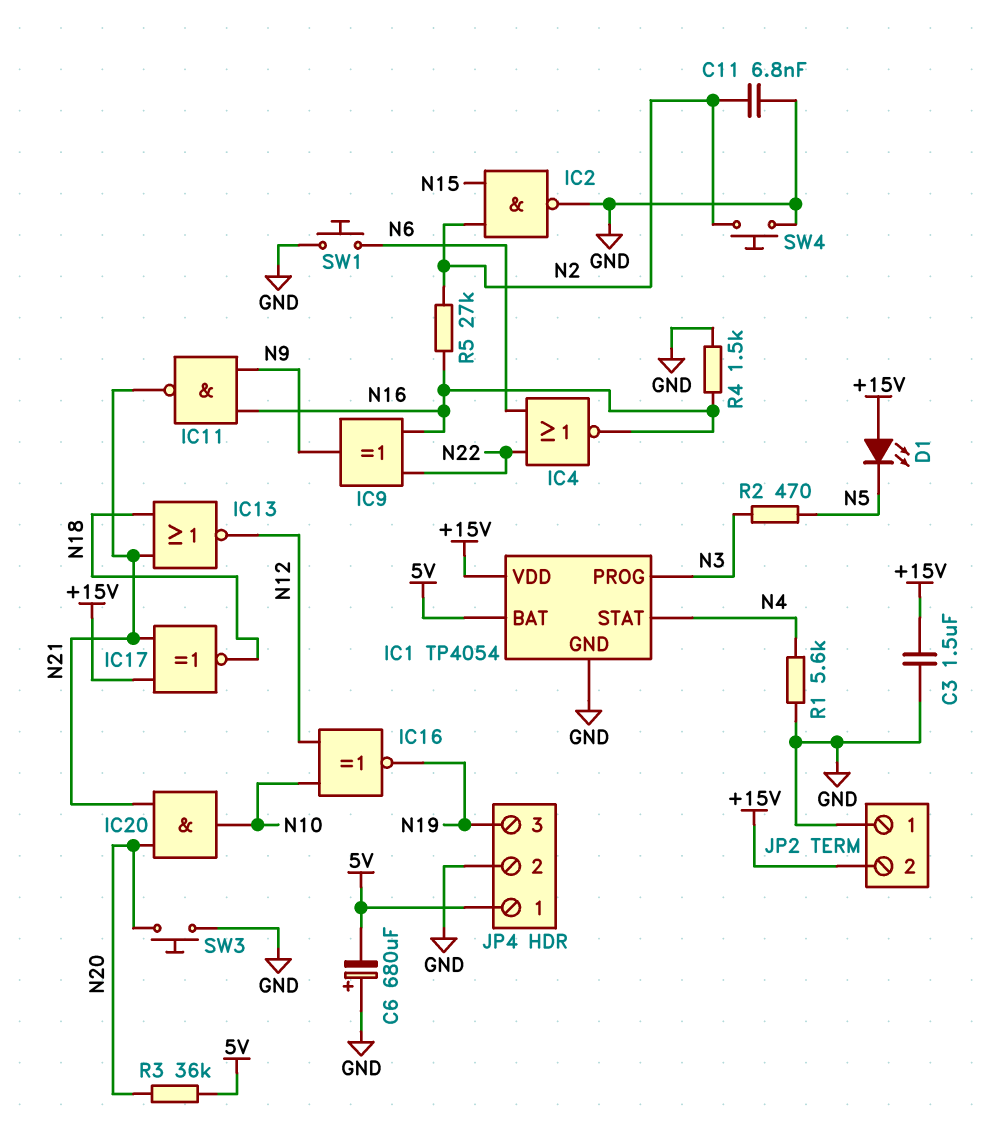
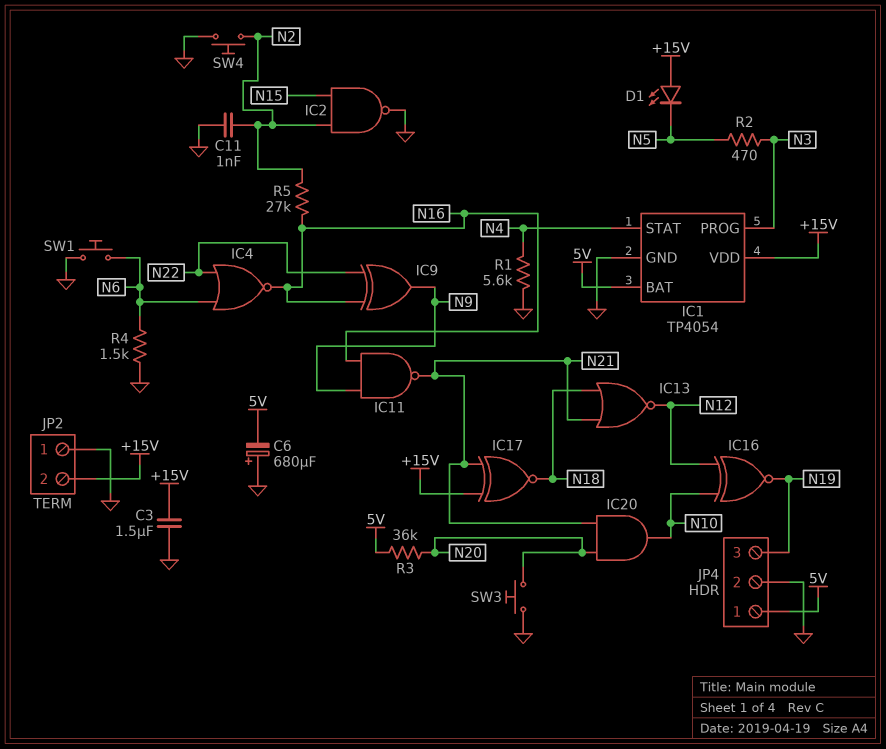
C11: 6.8nF (GND, N2) -> 1nF (GND, N2)
R4: 1.5k (GND, N16) -> 1.5k (GND, N6)

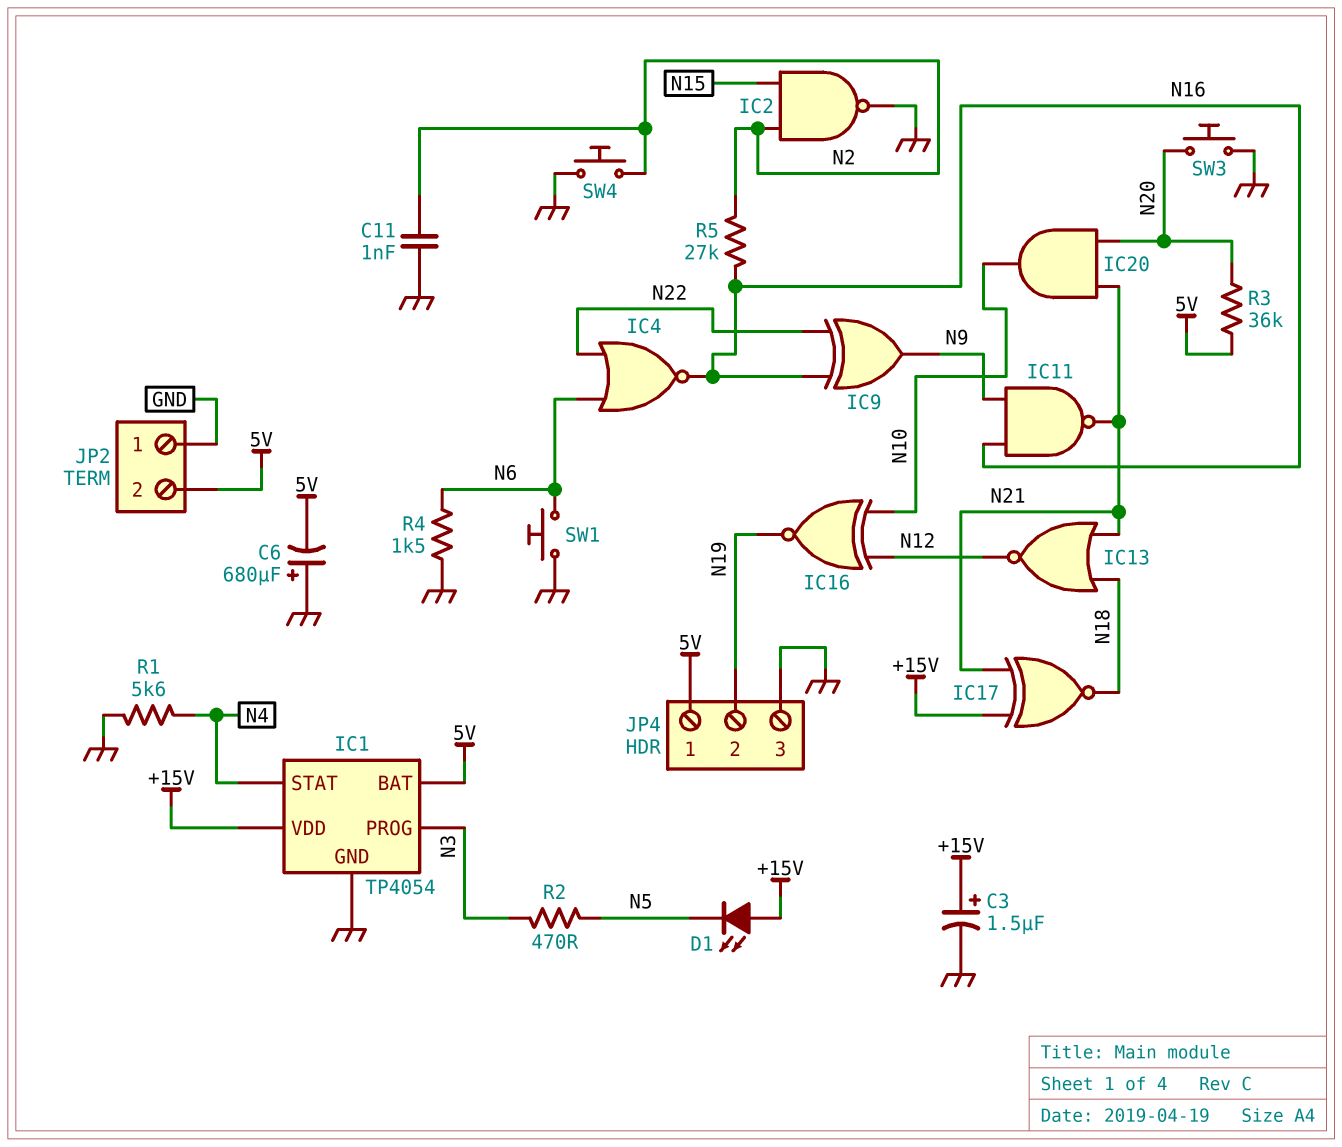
C3: 1.5uF (+15V, GND) -> 1.5uF (plus +15V, minus GND)
JP2 pin 2: +15V -> 5V
JP4 pin 2: GND -> N19
JP4 pin 3: N19 -> GND

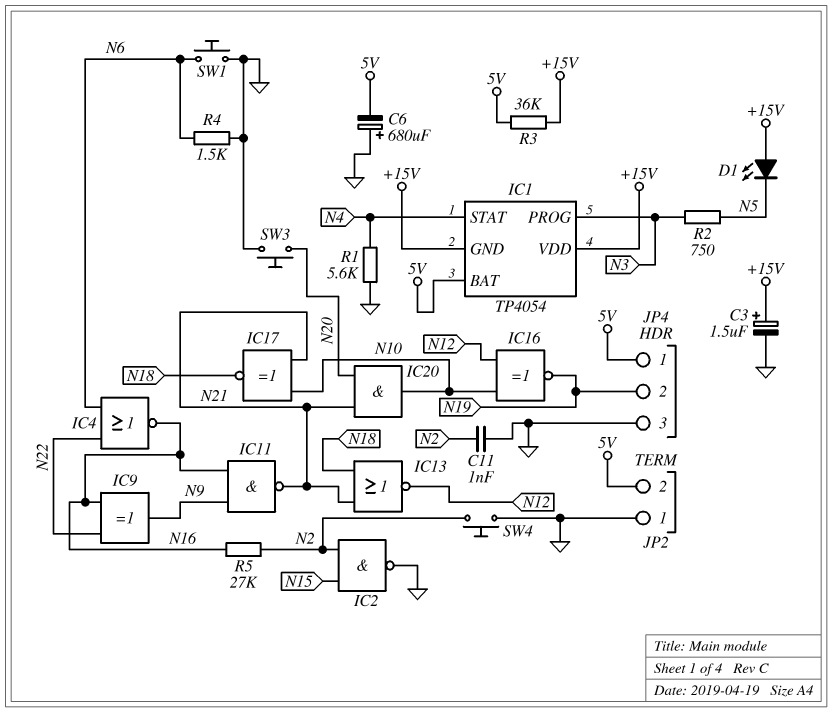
IC1 pin GND: GND -> +15V
IC17: XNOR (in +15V, in N21, out N18) -> XNOR (in N10, in N21, out N18)
R2: 470 (N3, N5) -> 750 (N3, N5)
R3: 36k (5V, N20) -> 36k (+15V, 5V)

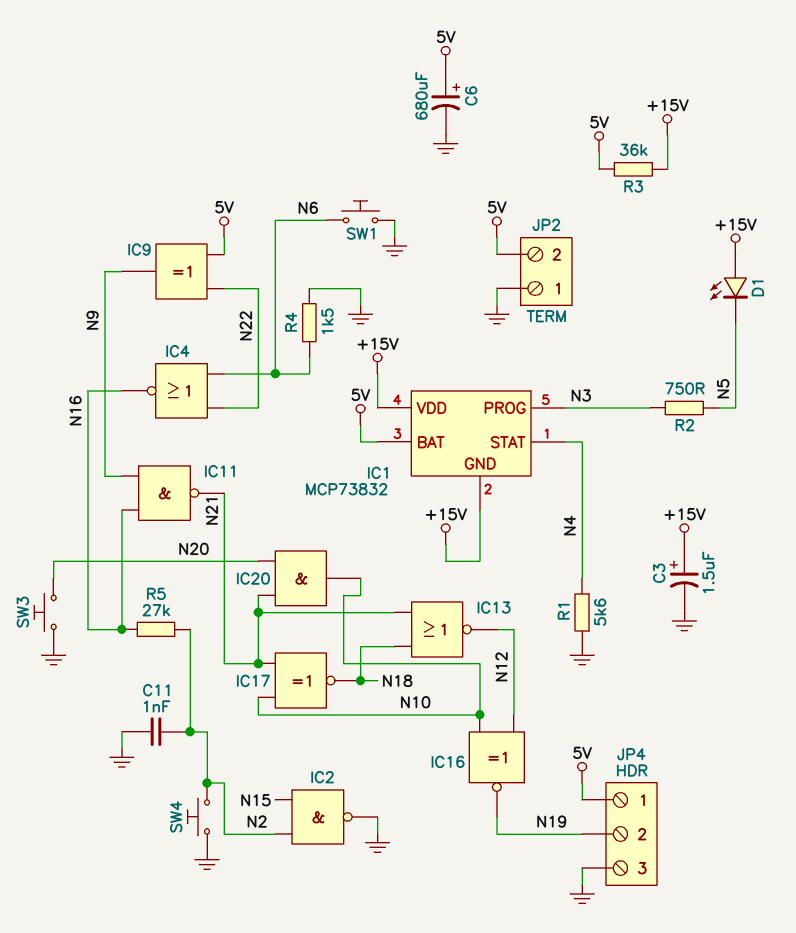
C6: 680uF (plus GND, minus 5V) -> 680uF (plus 5V, minus GND)
IC1: TP4054 -> MCP73832
IC9: XOR (in N16, in N22, out N9) -> XOR (in 5V, in N22, out N9)

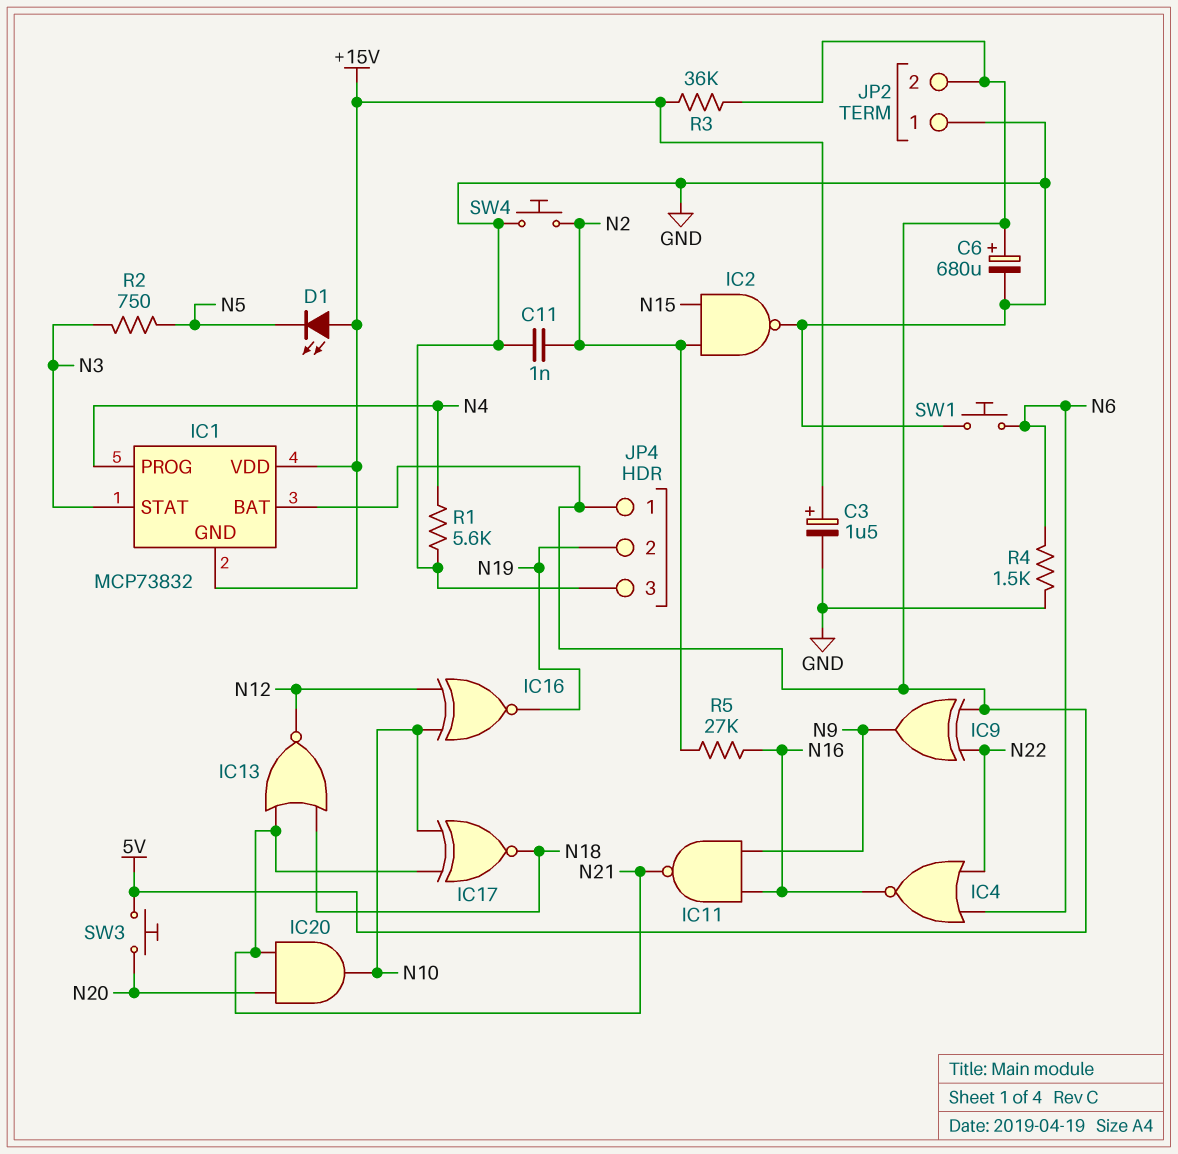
IC1 pin PROG: N3 -> N4
IC1 pin STAT: N4 -> N3
SW3: button (GND, N20) -> button (5V, N20)

